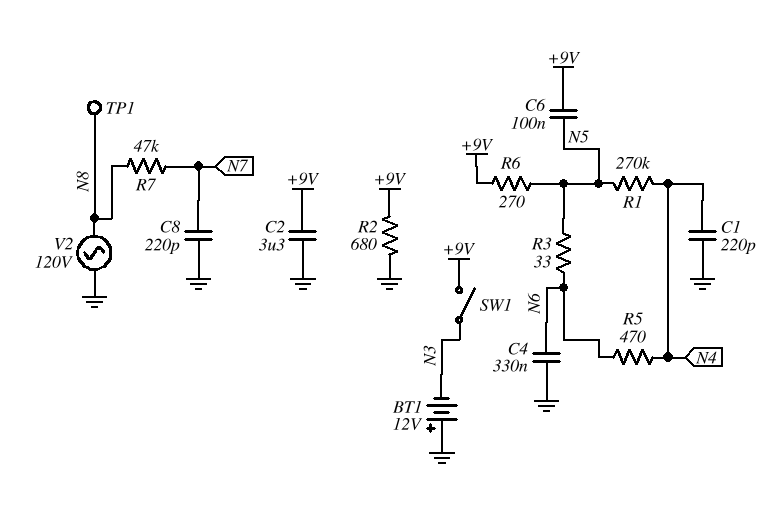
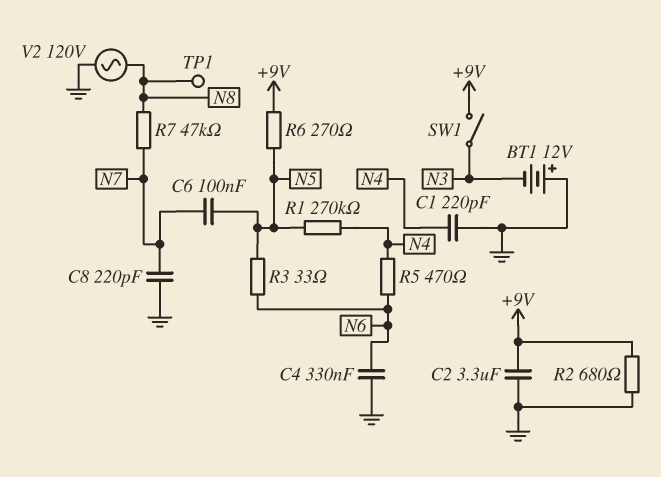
C6: 100nF (+9V, N5) -> 100nF (N5, N7)

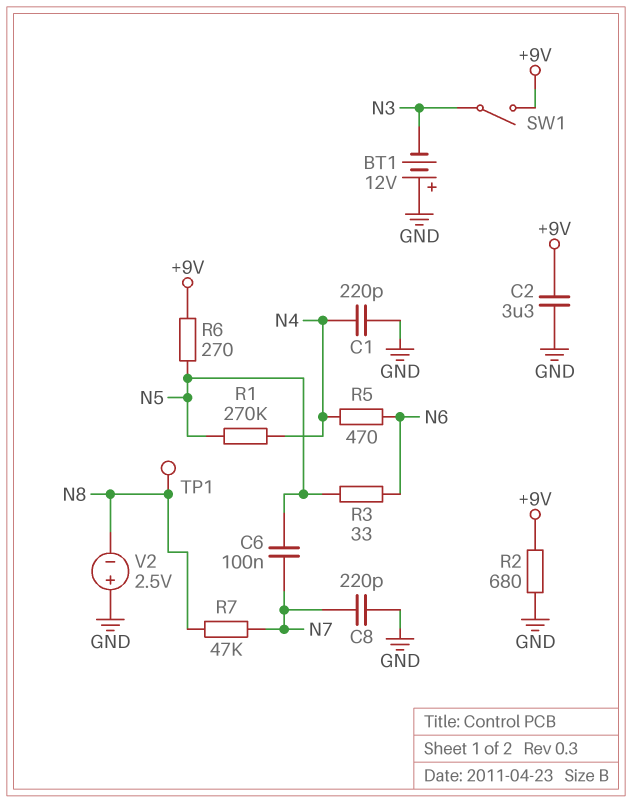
C4: 330nF (GND, N6) -> none
V2: AC 120V (GND, N8) -> 2.5V (plus GND, minus N8)

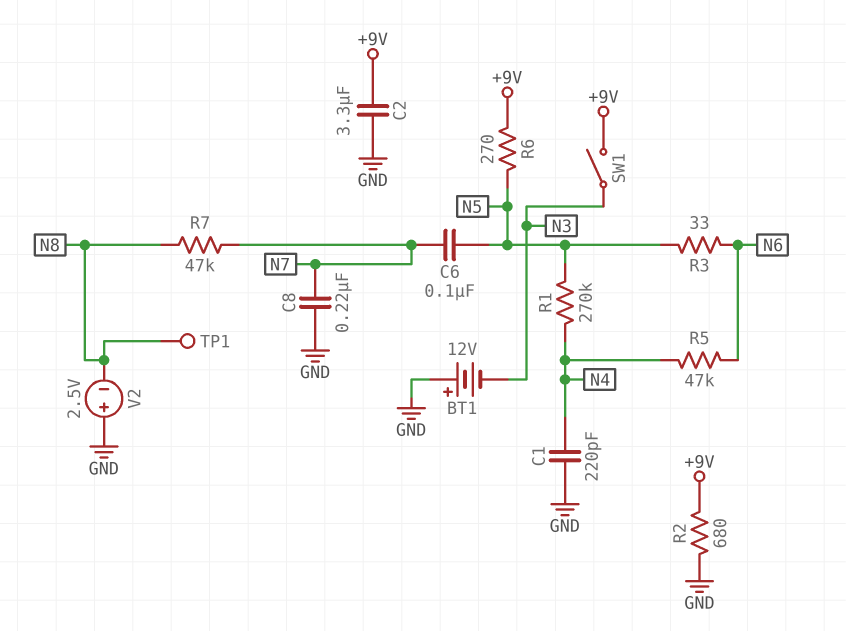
C8: 220pF (GND, N7) -> 220nF (GND, N7)
R5: 470 (N4, N6) -> 47k (N4, N6)

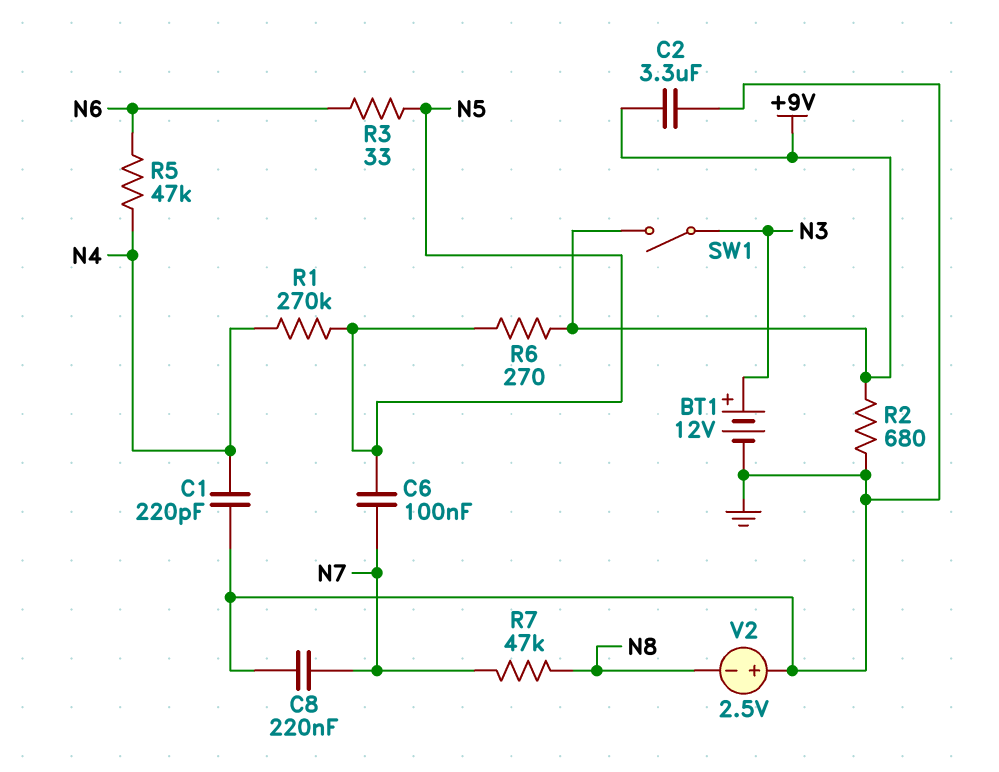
BT1: 12V (plus GND, minus N3) -> 12V (plus N3, minus GND)
TP1: test point (N8) -> none

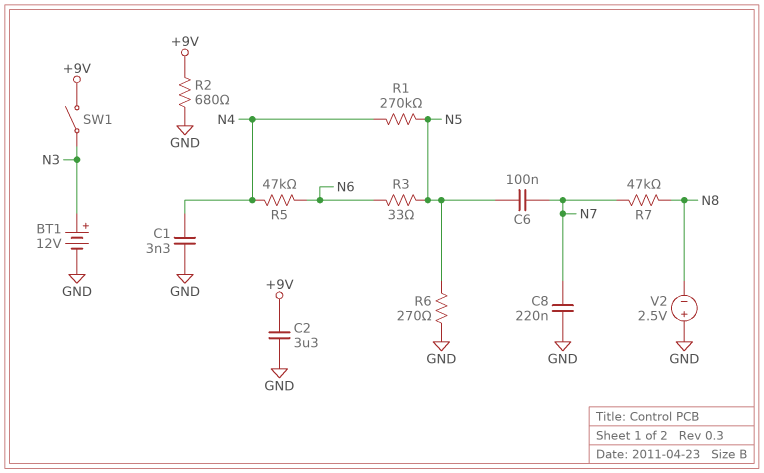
C1: 220pF (GND, N4) -> 3.3nF (GND, N4)
R6: 270 (+9V, N5) -> 270 (GND, N5)

